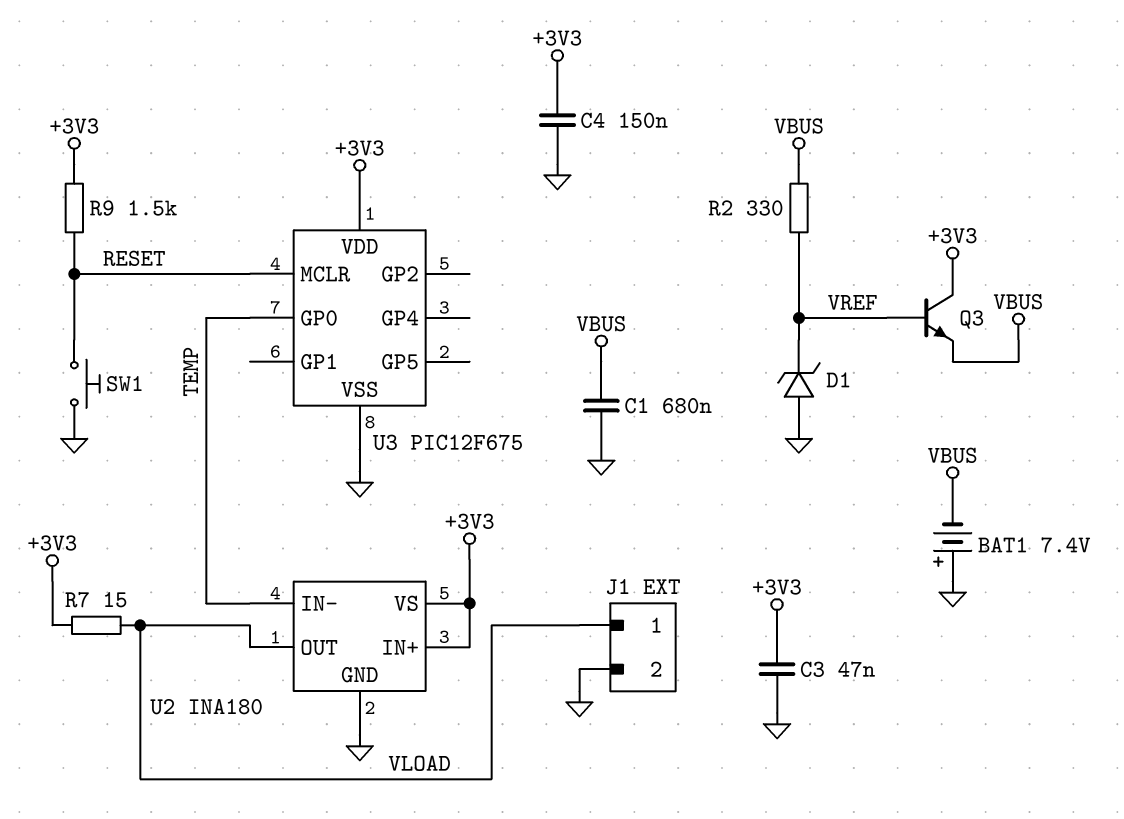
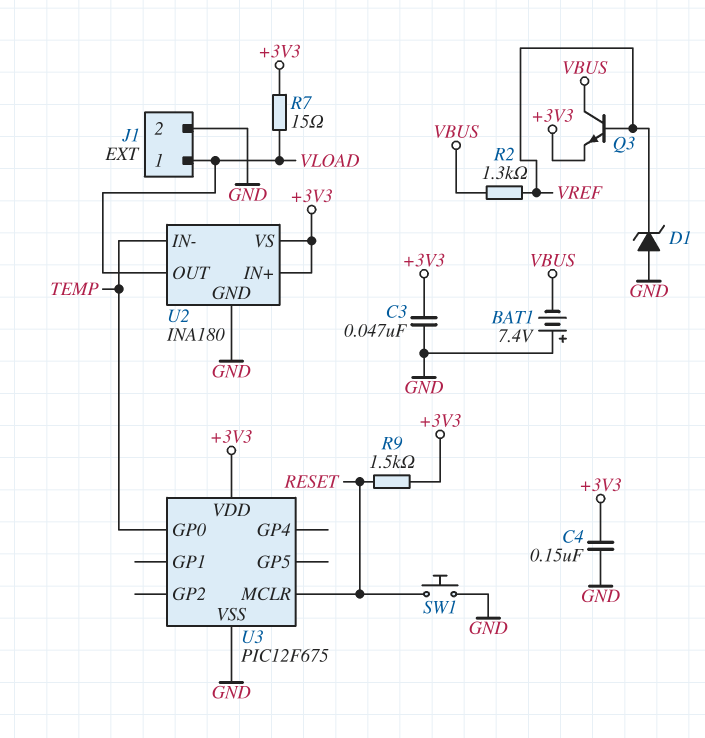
C1: 680nF (GND, VBUS) -> none
Q3: NPN (B VREF, C +3V3, E VBUS) -> NPN (B VREF, C VBUS, E +3V3)
R2: 330 (VBUS, VREF) -> 1.3k (VBUS, VREF)

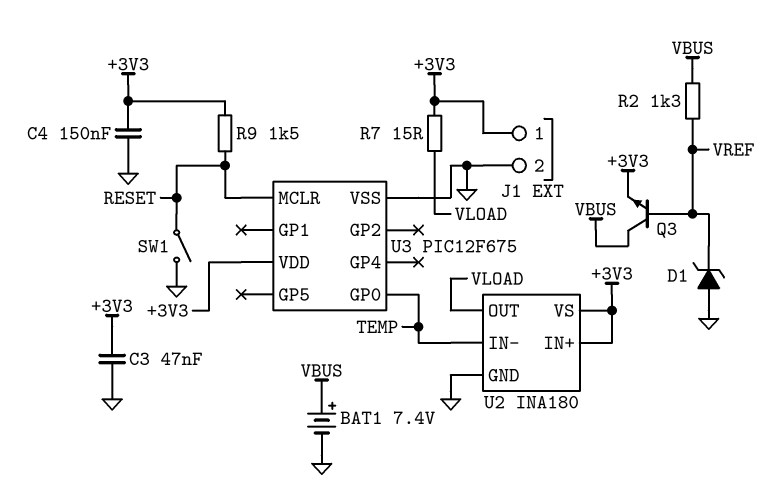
BAT1: 7.4V (plus GND, minus VBUS) -> 7.4V (plus VBUS, minus GND)
J1 pin 1: VLOAD -> +3V3
SW1: button (GND, RESET) -> switch (GND, RESET)

